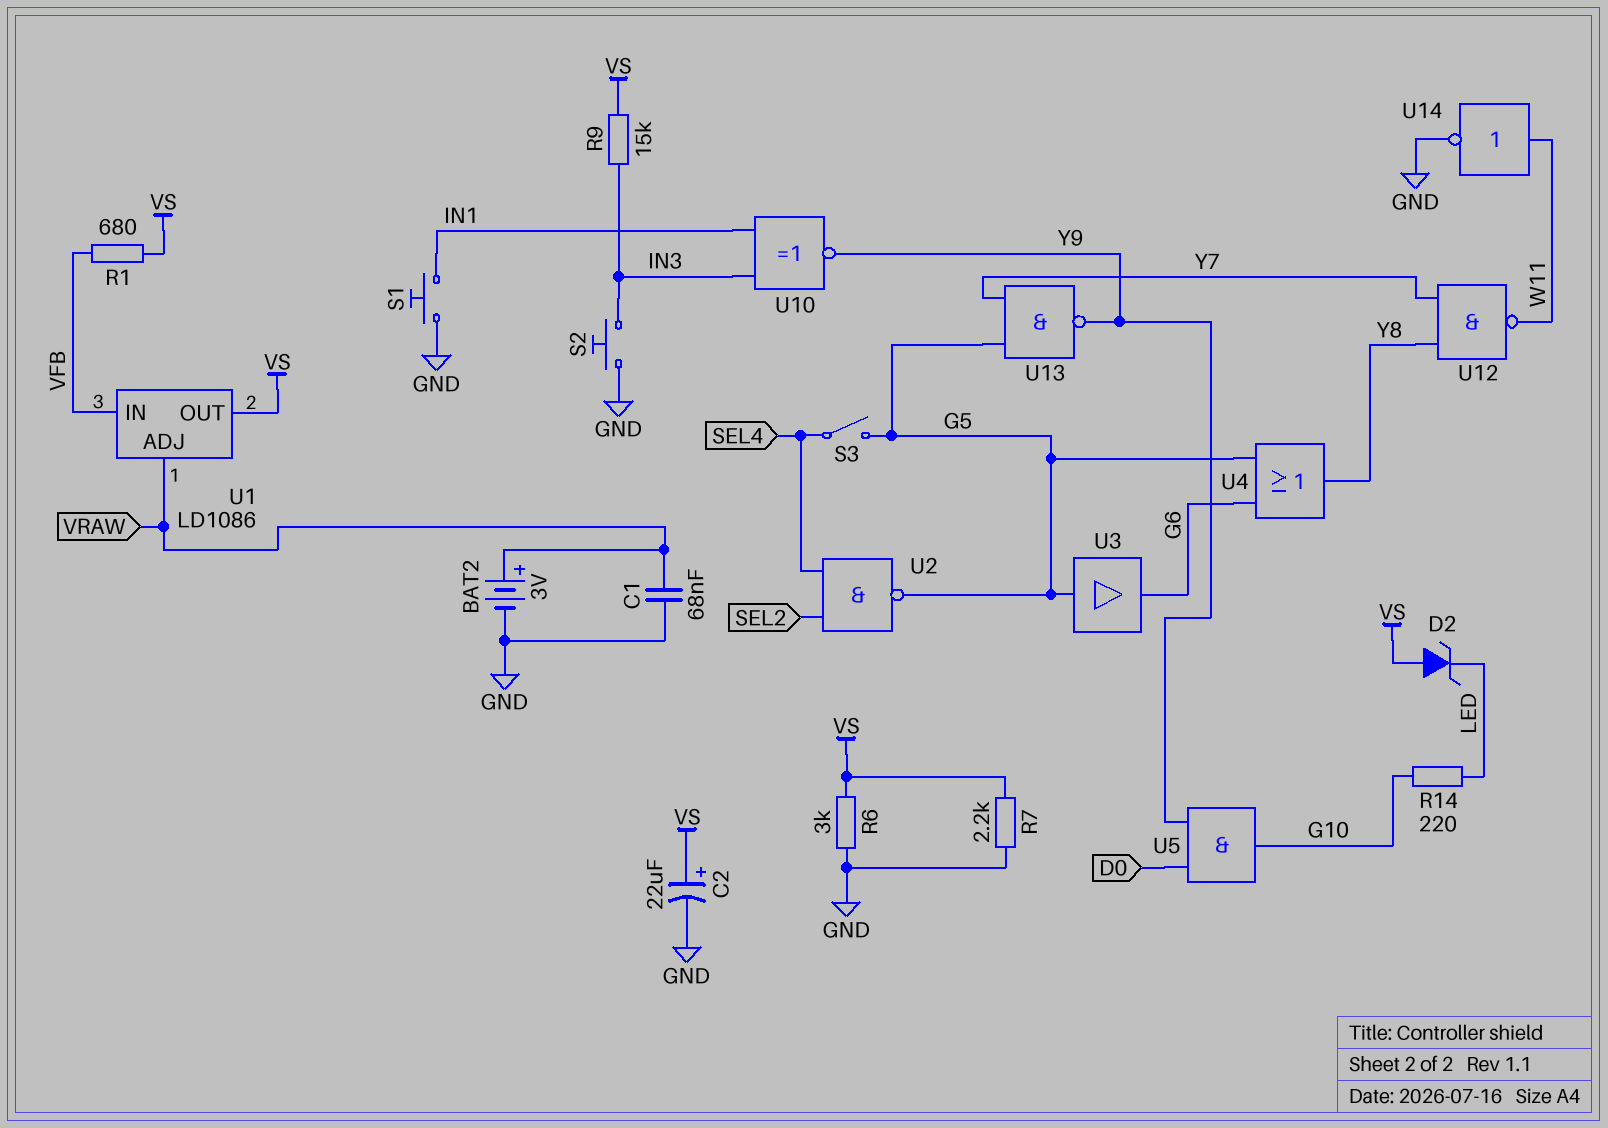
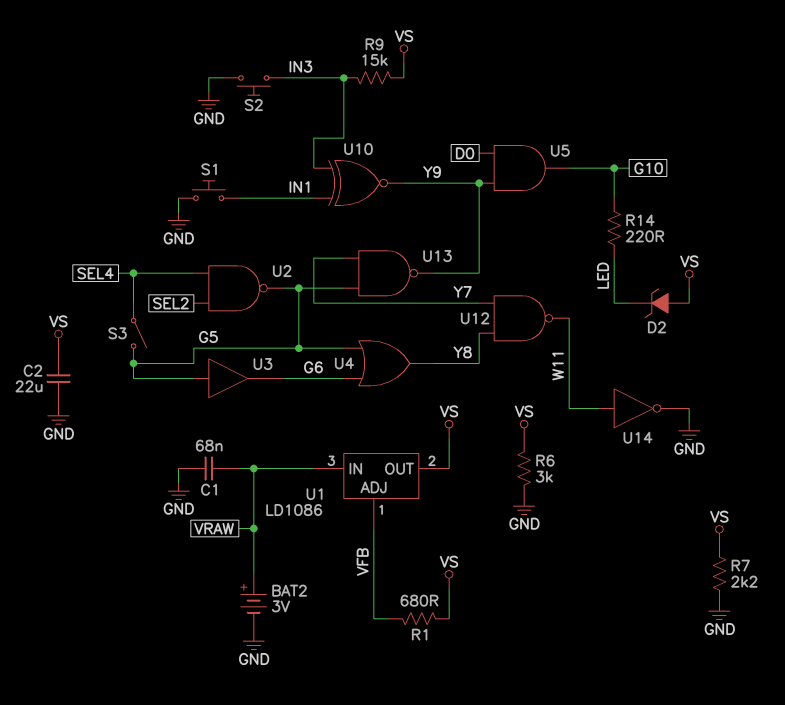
C2: 22uF (plus VS, minus GND) -> 22uF (GND, VS)
U1 pin ADJ: VRAW -> VFB
U1 pin IN: VFB -> VRAW

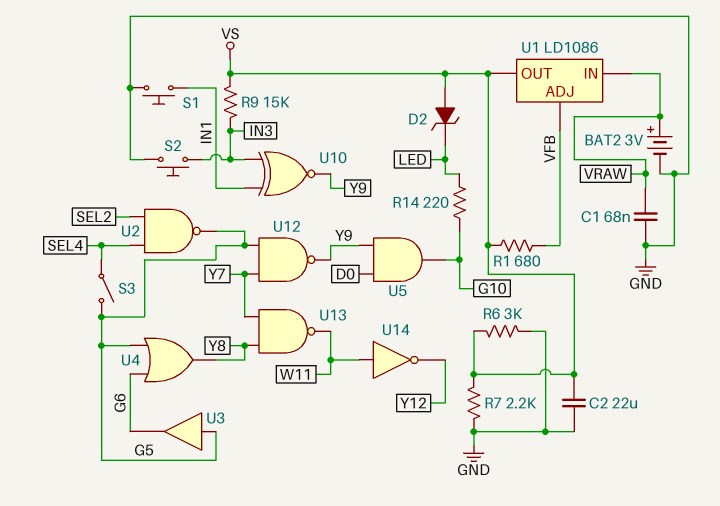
U12: NAND (in Y7, in Y8, out W11) -> NAND (in G5, in Y7, out Y9)
U13: NAND (in G5, in Y7, out Y9) -> NAND (in Y7, in Y8, out W11)
U14: NOT (in W11, out GND) -> NOT (in W11, out Y12)

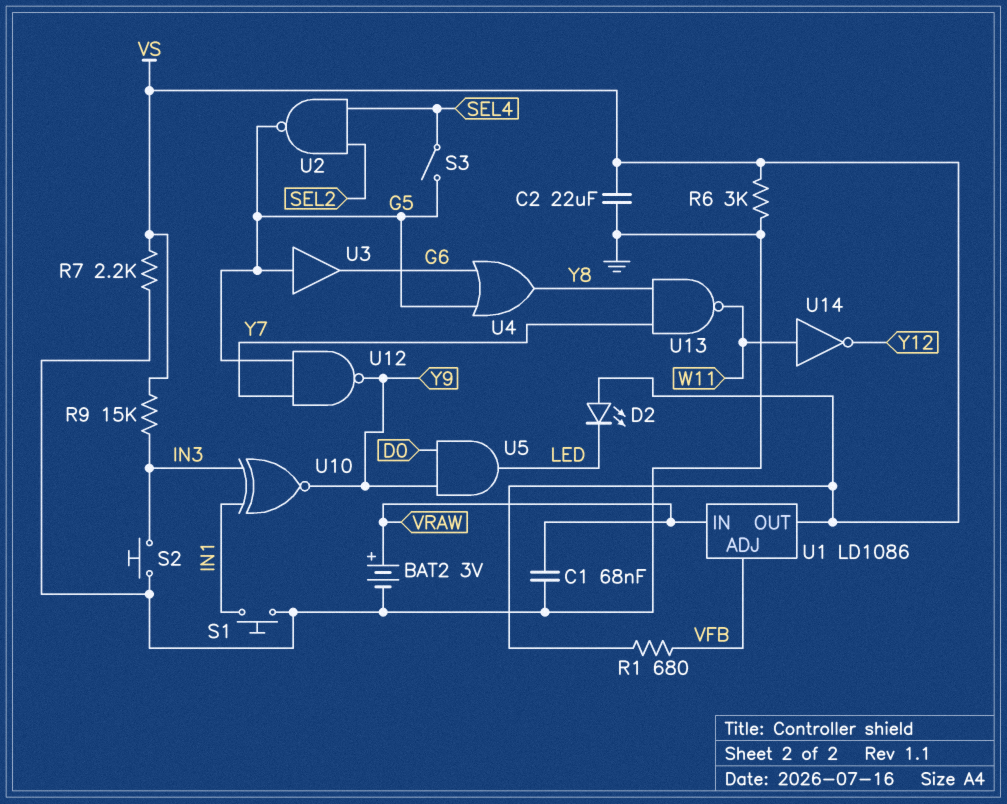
D2: zener (A VS, K LED) -> LED (A VS, K LED)
R14: 220 (G10, LED) -> none
U5: AND (in D0, in Y9, out G10) -> AND (in D0, in Y9, out LED)

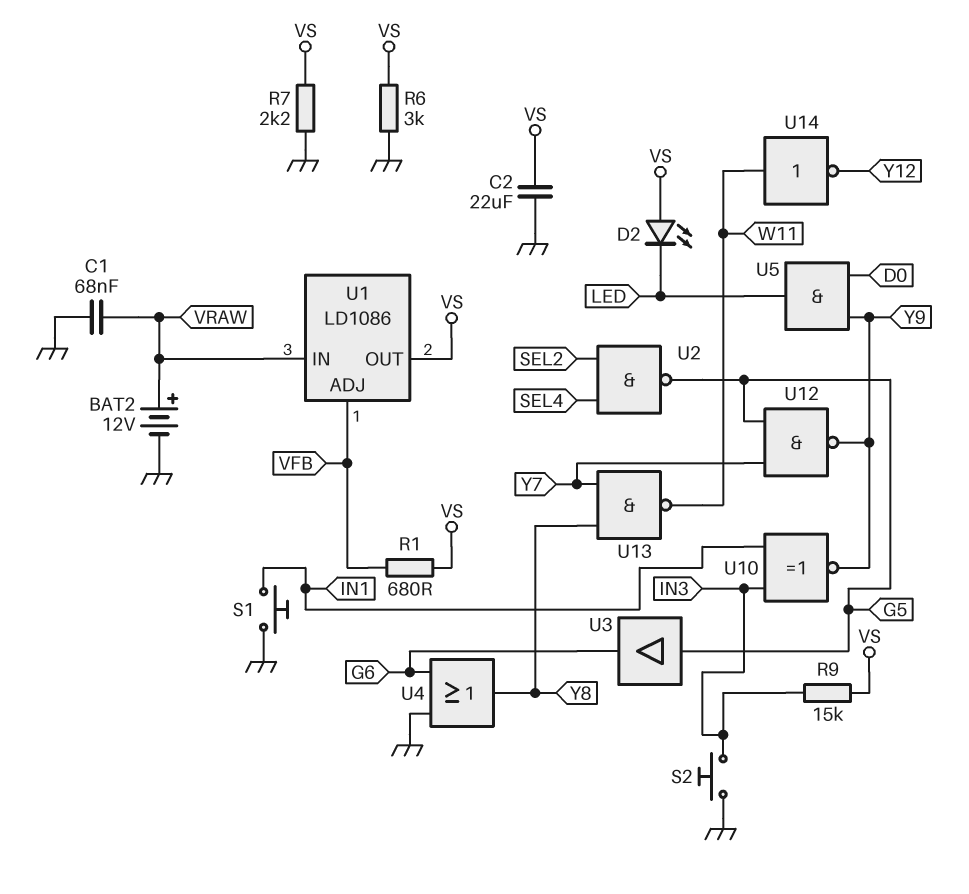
BAT2: 3V (plus VRAW, minus GND) -> 12V (plus VRAW, minus GND)
S3: switch (G5, SEL4) -> none
U4: OR (in G5, in G6, out Y8) -> OR (in G6, in GND, out Y8)

